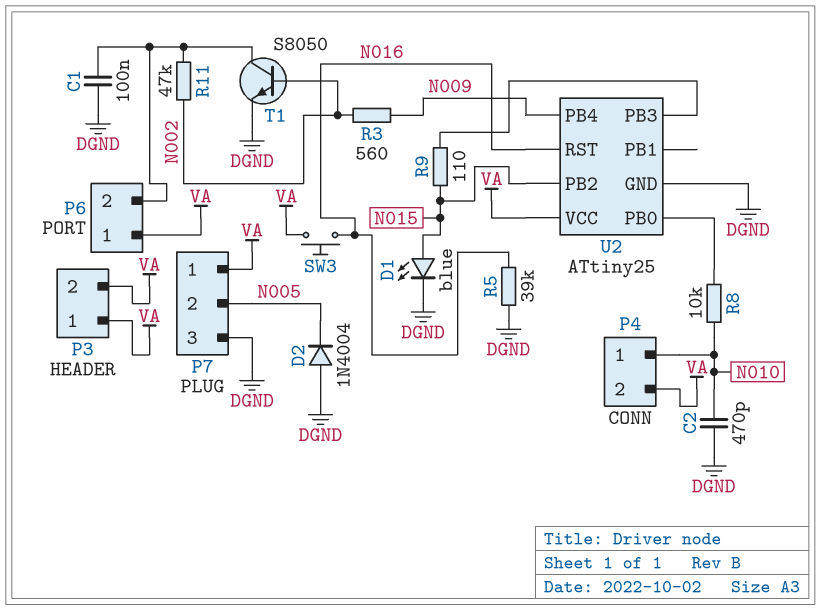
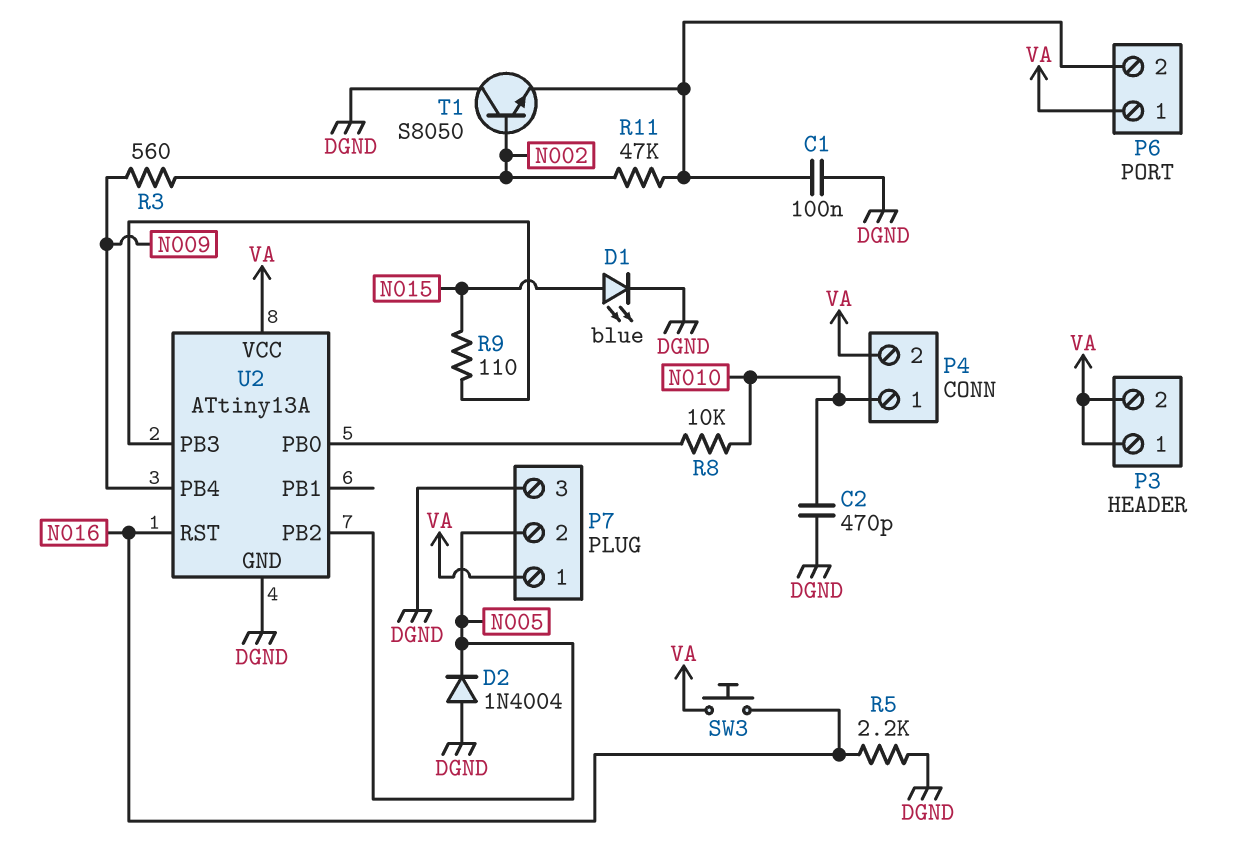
R5: 39k (DGND, N016) -> 2.2k (DGND, N016)
T1: NPN S8050 (B N002, C P6/2, E DGND) -> NPN S8050 (B N002, C DGND, E P6/2)
U2: ATtiny25 -> ATtiny13A
U2 pin PB2: N015 -> N005

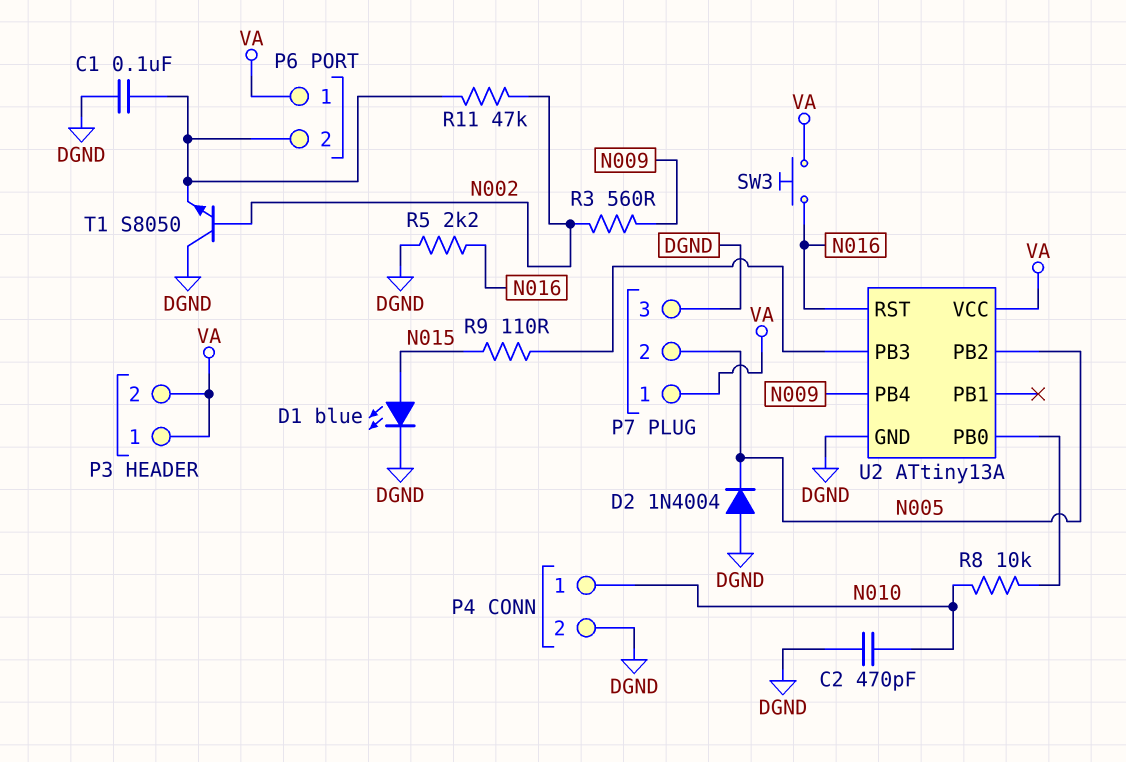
P4 pin 2: VA -> DGND

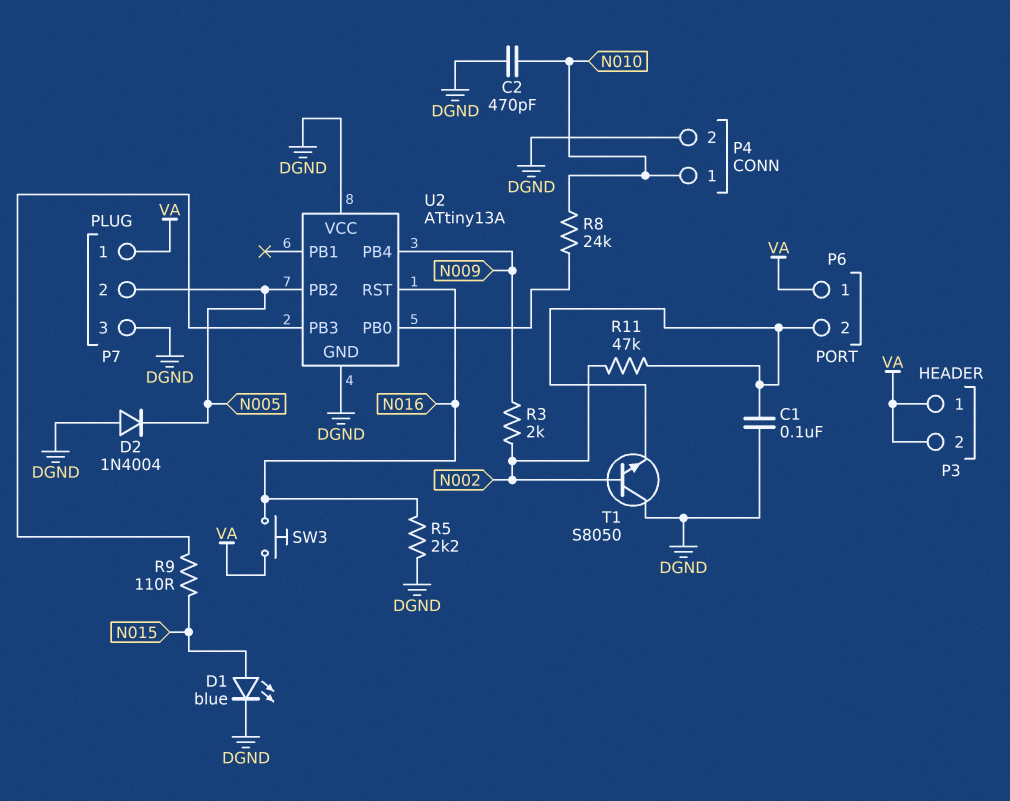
R3: 560 (N002, N009) -> 2k (N002, N009)
R8: 10k (N010, U2/PB0) -> 24k (N010, U2/PB0)
U2 pin VCC: VA -> DGND

